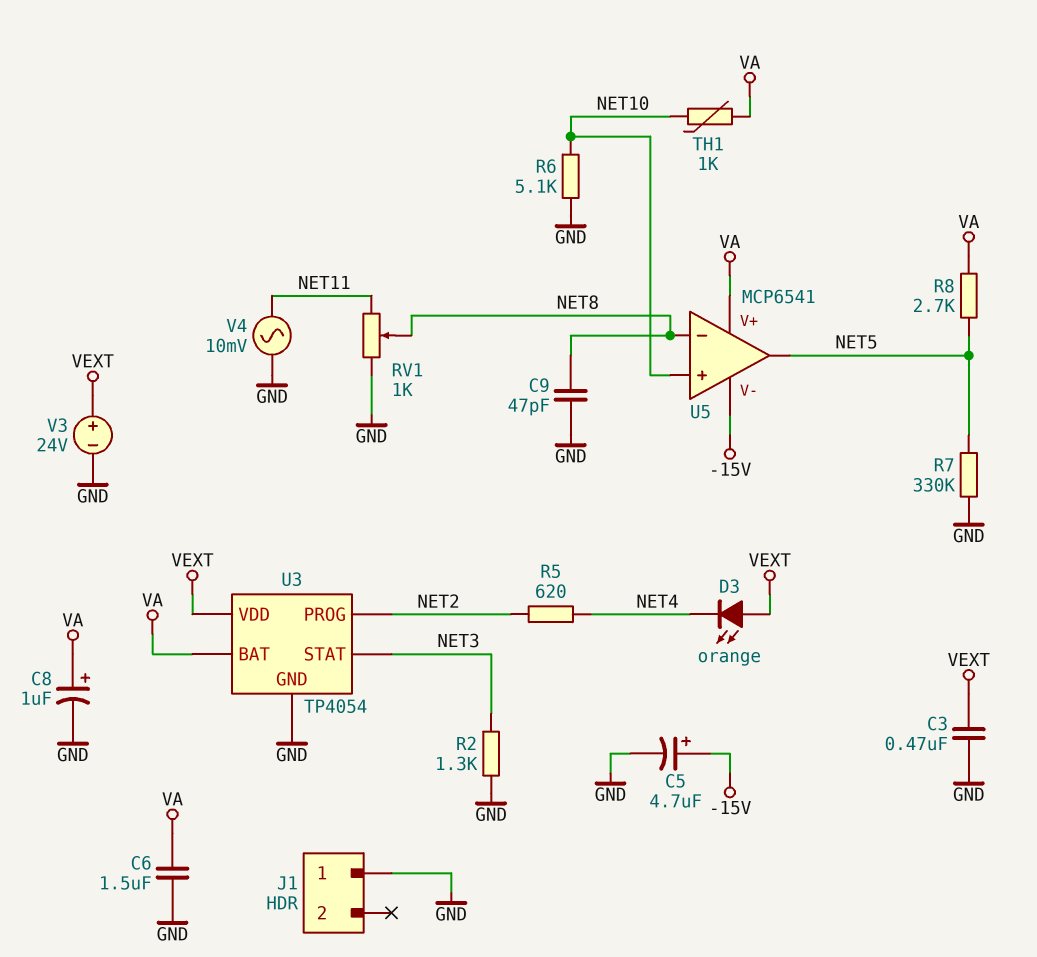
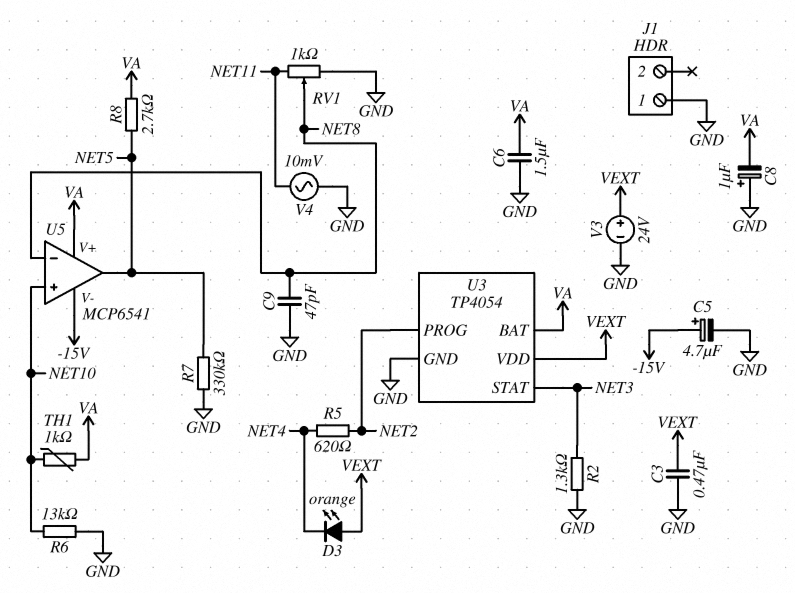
C8: 1uF (plus VA, minus GND) -> 1uF (plus GND, minus VA)
R6: 5.1k (GND, NET10) -> 13k (GND, NET10)

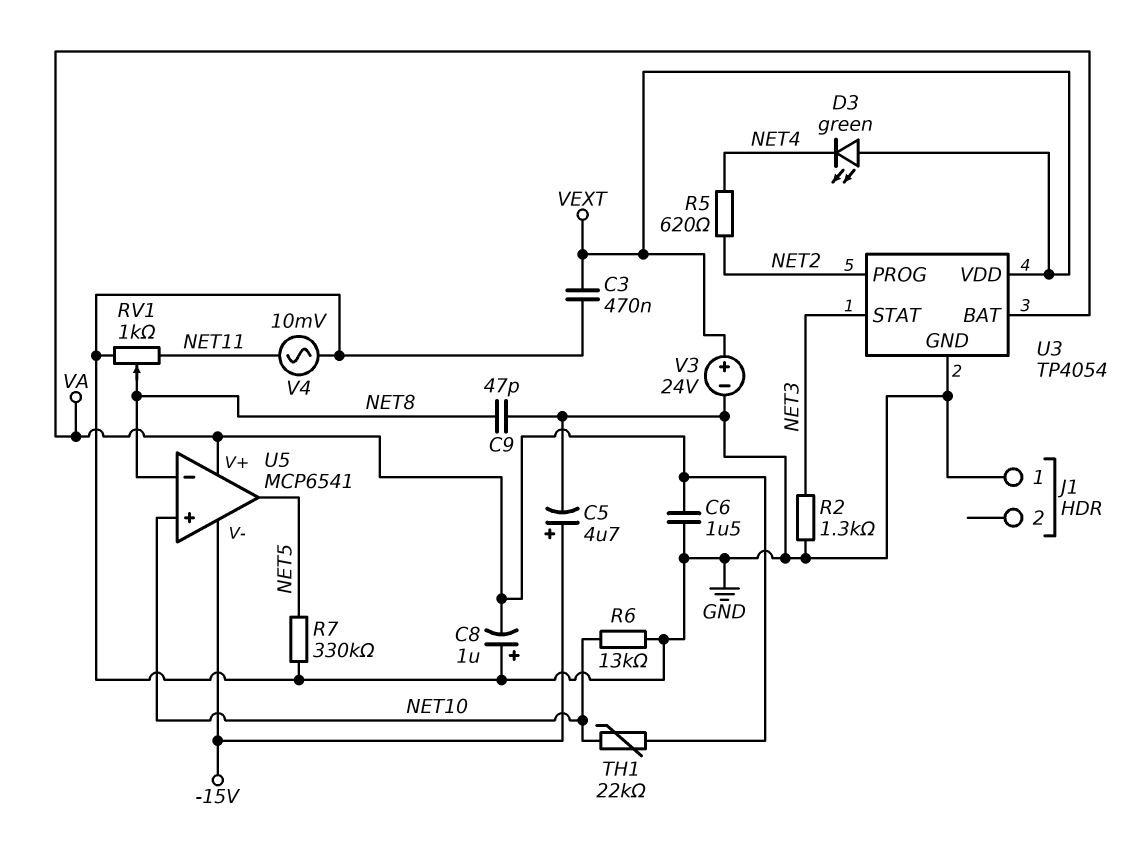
D3: LED orange (A VEXT, K NET4) -> LED green (A VEXT, K NET4)
R8: 2.7k (NET5, VA) -> none
TH1: 1k (NET10, VA) -> 22k (NET10, VA)

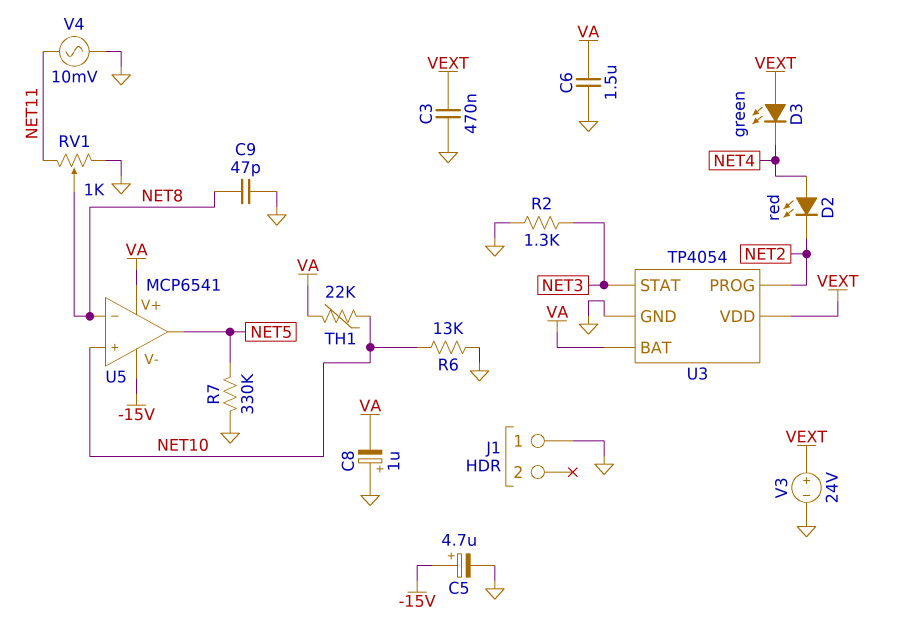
D2: none -> LED red (A NET4, K NET2)
R5: 620 (NET2, NET4) -> none

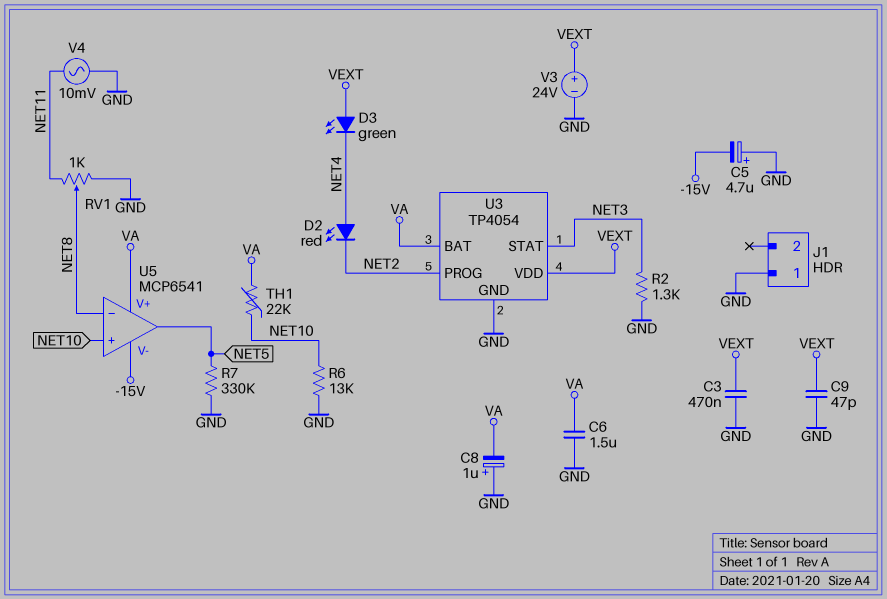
C5: 4.7uF (plus -15V, minus GND) -> 4.7uF (plus GND, minus -15V)
C9: 47pF (GND, NET8) -> 47pF (GND, VEXT)

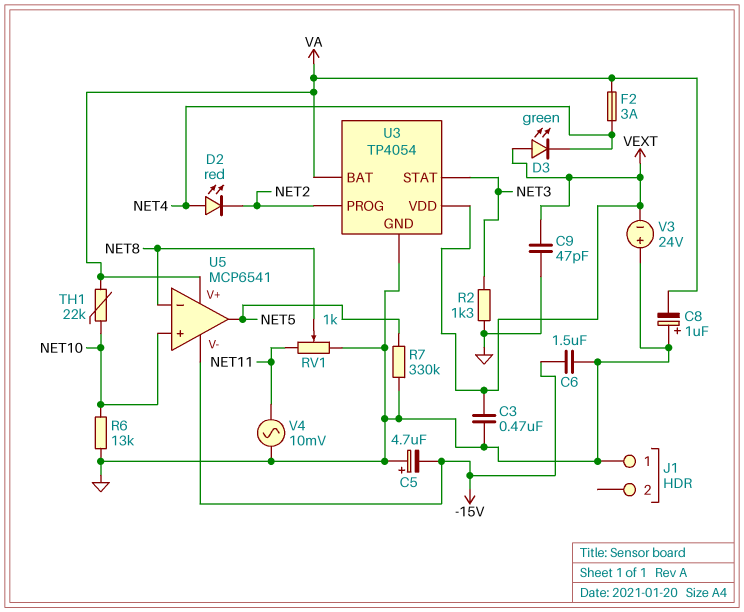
C6: 1.5uF (GND, VA) -> 1.5uF (-15V, GND)
F2: none -> 3A (NET4, VA)
V3: 24V (plus VEXT, minus GND) -> 24V (plus GND, minus VEXT)

